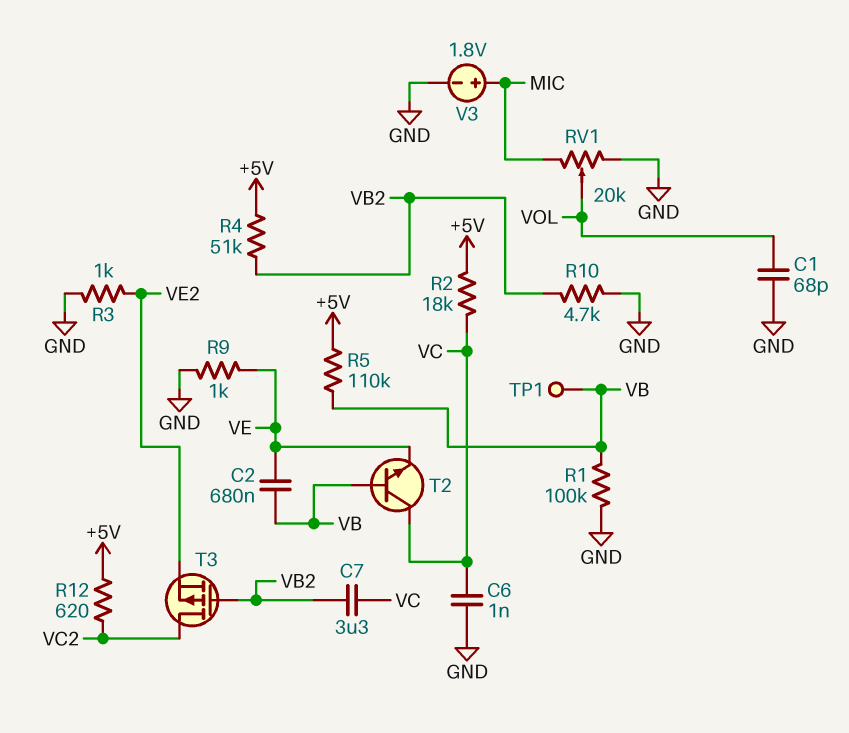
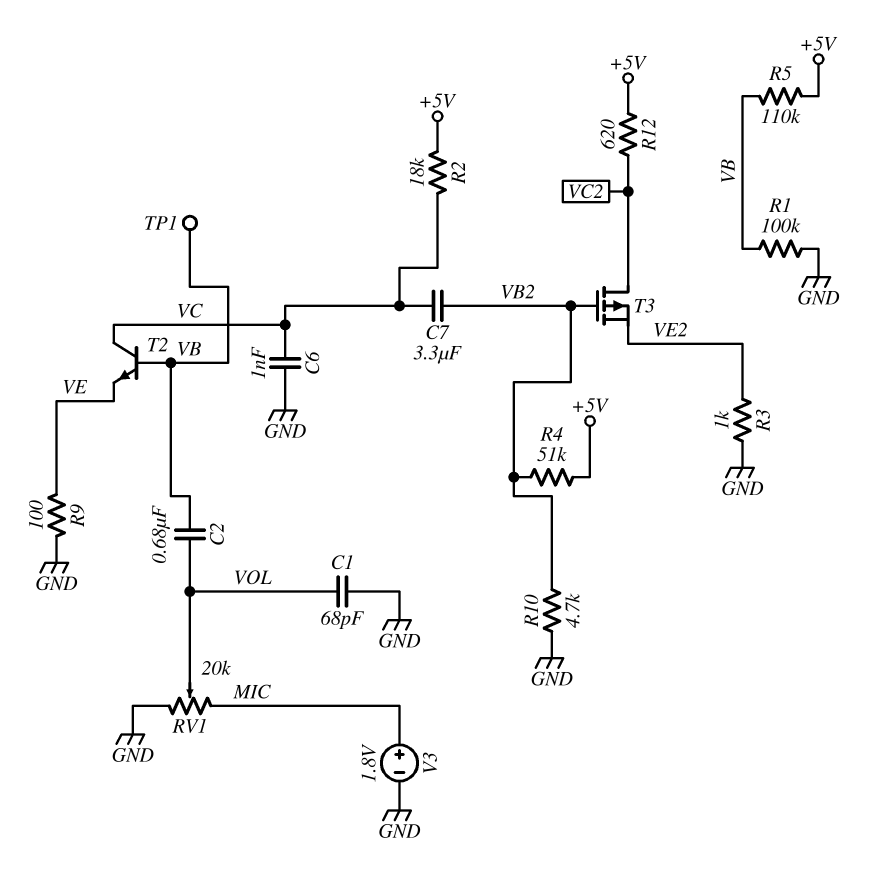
C2: 680nF (VB, VE) -> 680nF (VB, VOL)
R9: 1k (GND, VE) -> 100 (GND, VE)

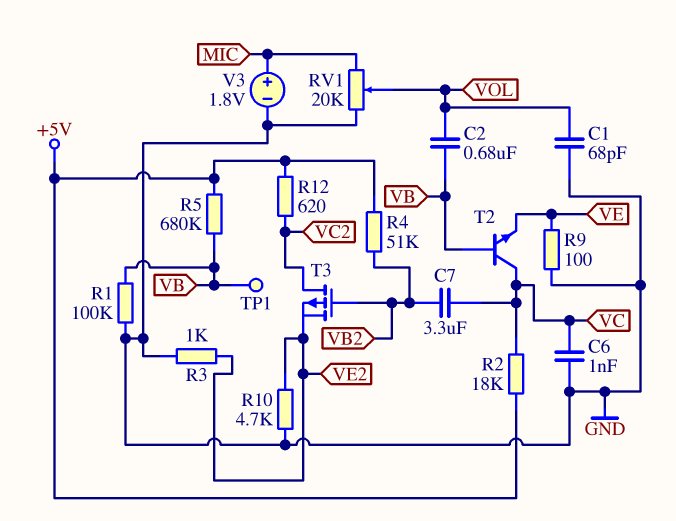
R5: 110k (+5V, VB) -> 680k (+5V, VB)
R10: 4.7k (GND, VB2) -> 4.7k (GND, VE2)

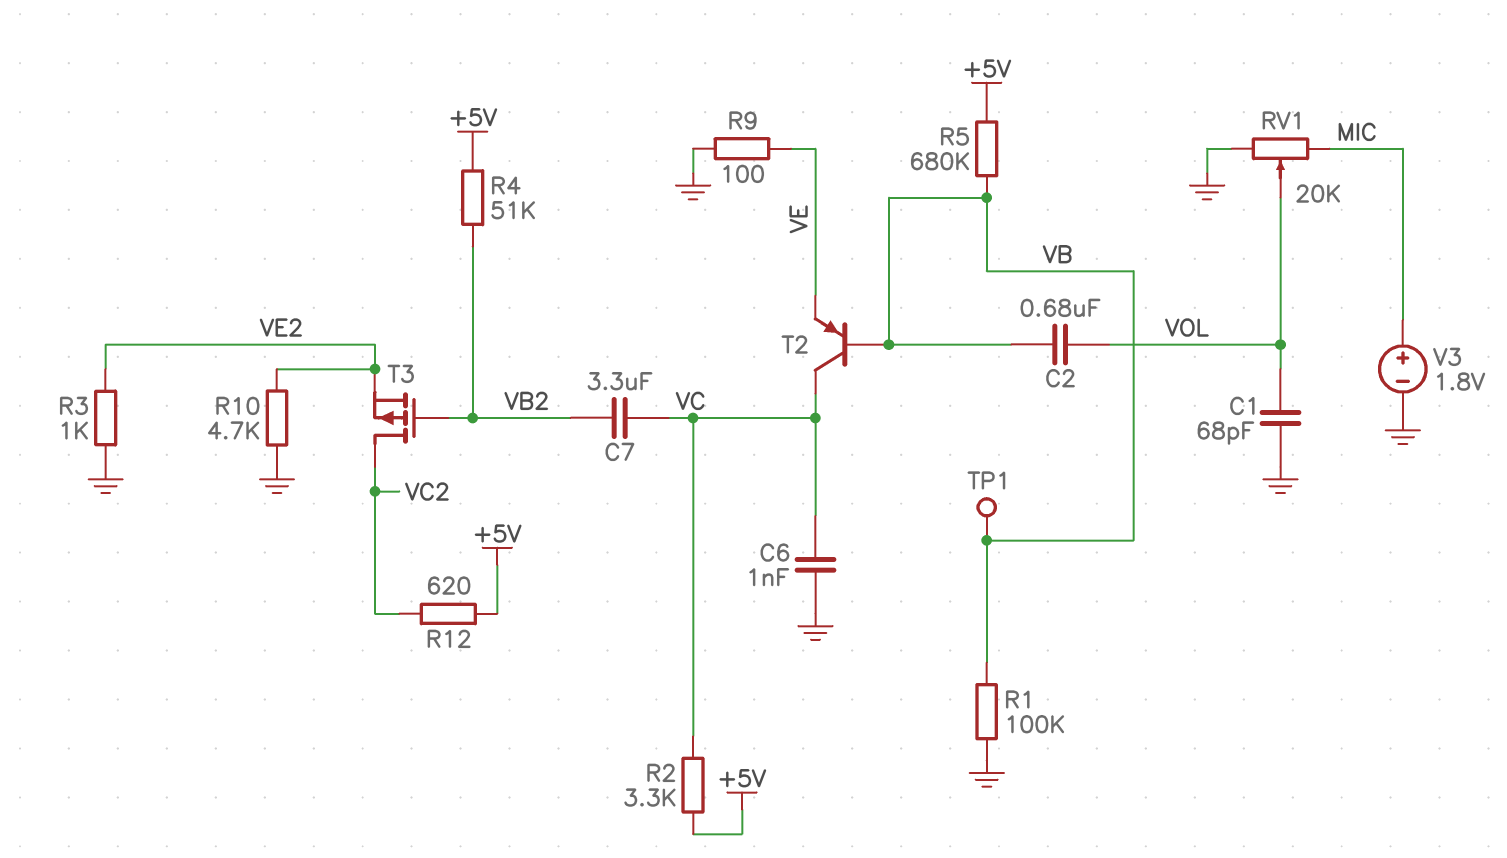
R2: 18k (+5V, VC) -> 3.3k (+5V, VC)
T2: NPN (B VB, C VC, E VE) -> PNP (B VB, C VC, E VE)

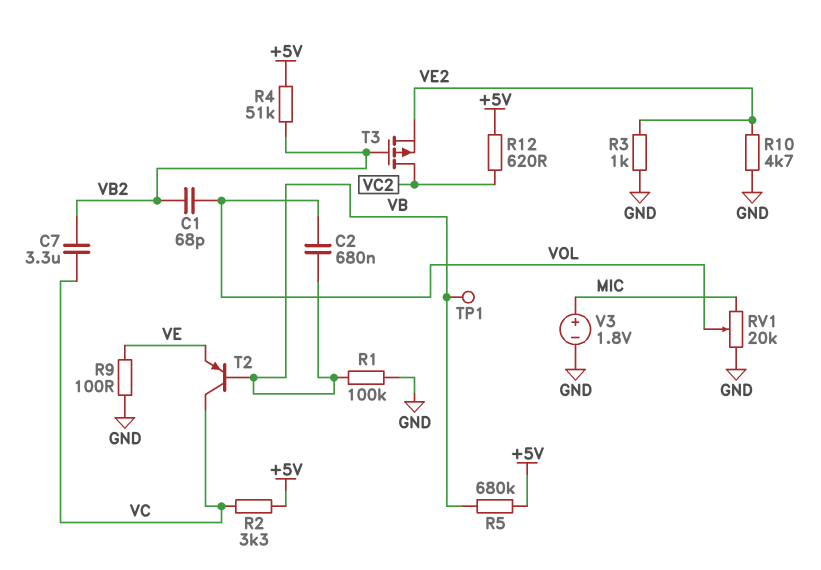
C1: 68pF (GND, VOL) -> 68pF (VB2, VOL)
C6: 1nF (GND, VC) -> none

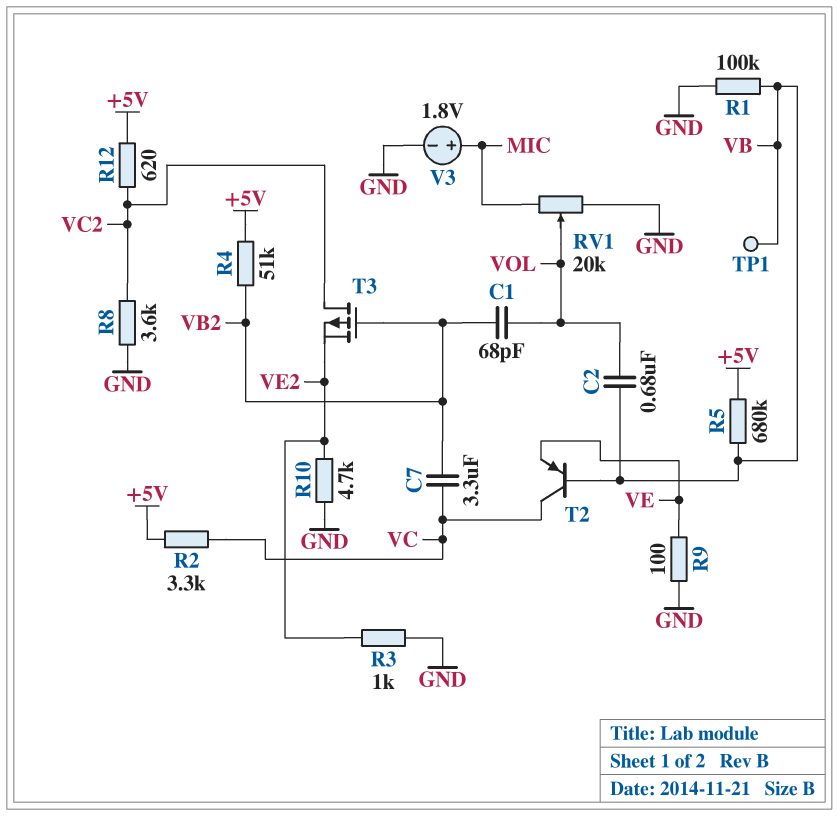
R8: none -> 3.6k (GND, VC2)

